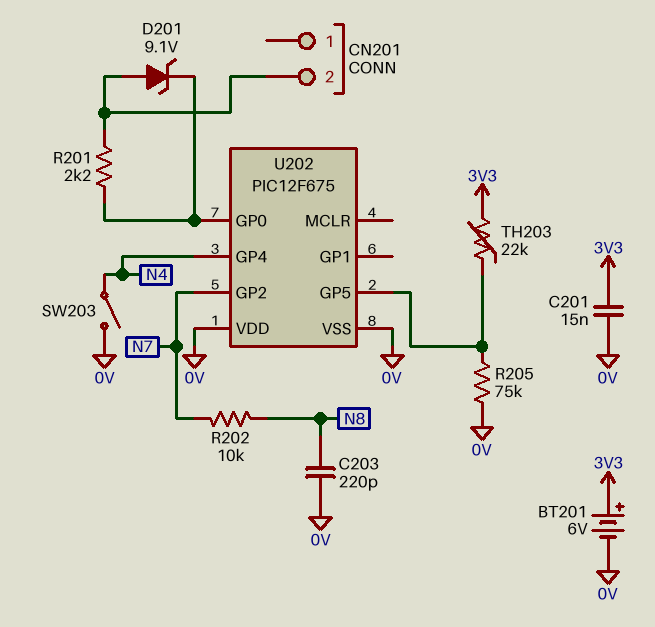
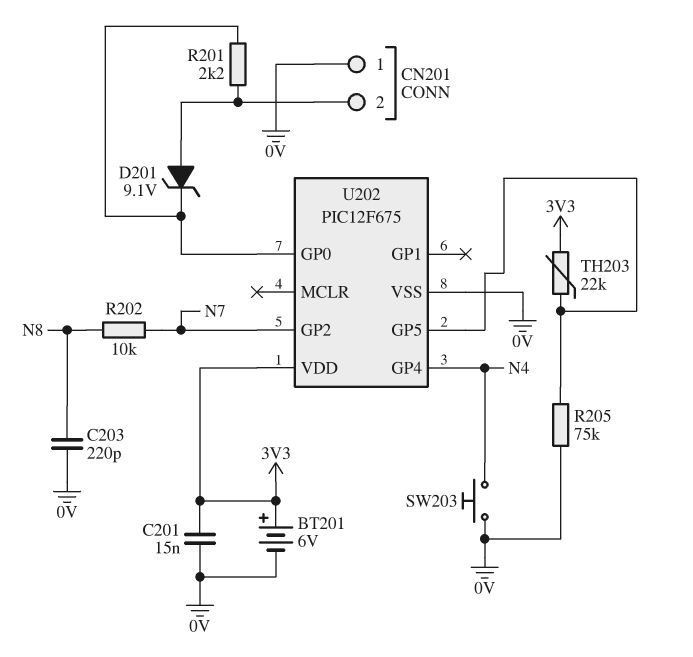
CN201 pin 1: none -> 0V
SW203: switch (0V, N4) -> button (0V, N4)
U202 pin VDD: 0V -> 3V3

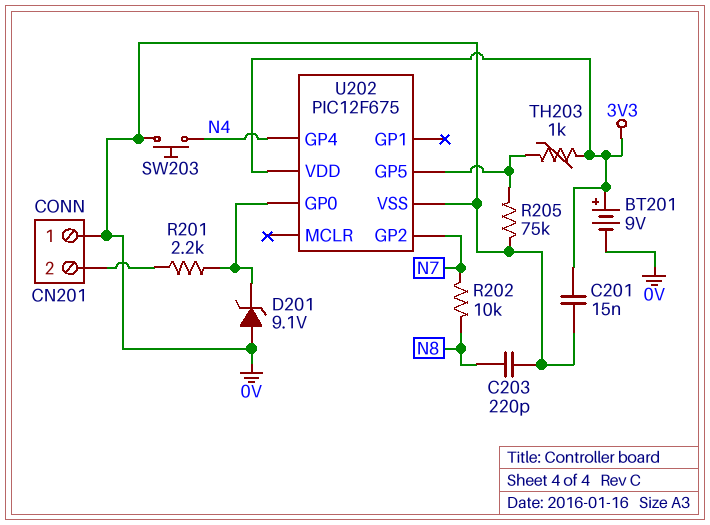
BT201: 6V (plus 3V3, minus 0V) -> 9V (plus 3V3, minus 0V)
D201: zener 9.1V (A CN201/2, K U202/GP0) -> zener 9.1V (A 0V, K U202/GP0)
TH203: 22k (3V3, U202/GP5) -> 1k (3V3, U202/GP5)

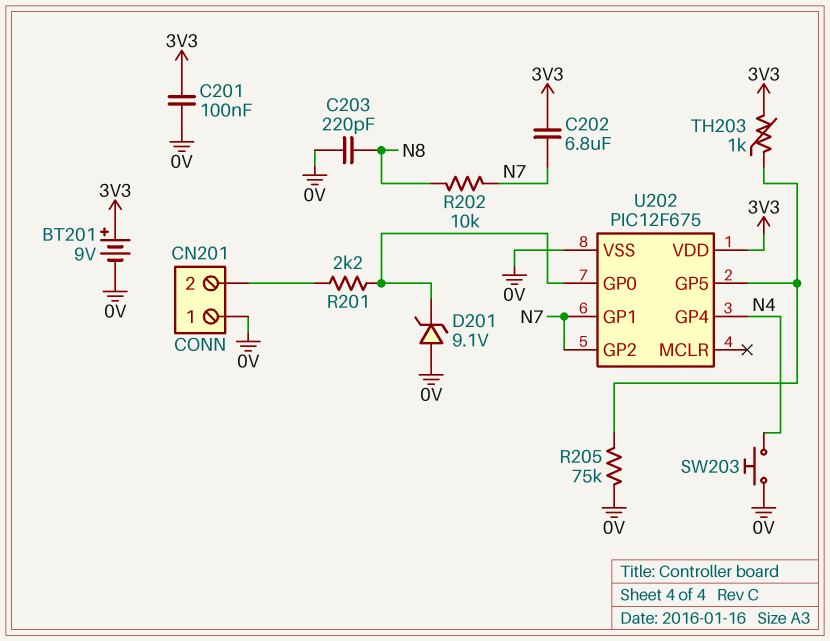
C201: 15nF (0V, 3V3) -> 100nF (0V, 3V3)
C202: none -> 6.8uF (3V3, N7)
U202 pin GP1: none -> N7

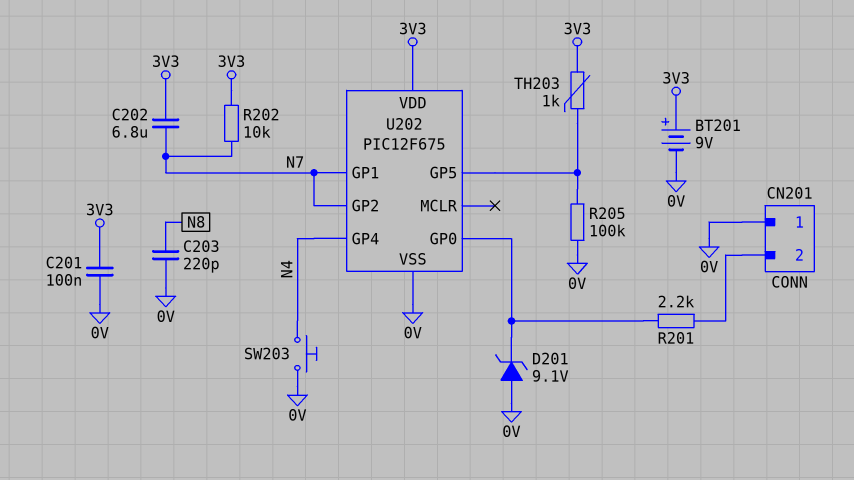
R202: 10k (N7, N8) -> 10k (3V3, N7)
R205: 75k (0V, U202/GP5) -> 100k (0V, U202/GP5)

